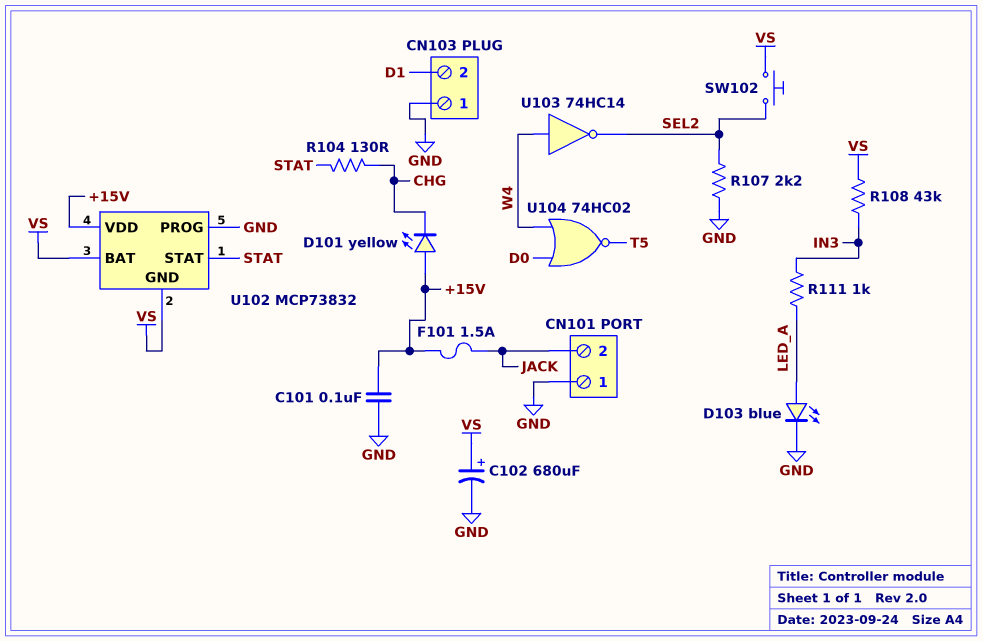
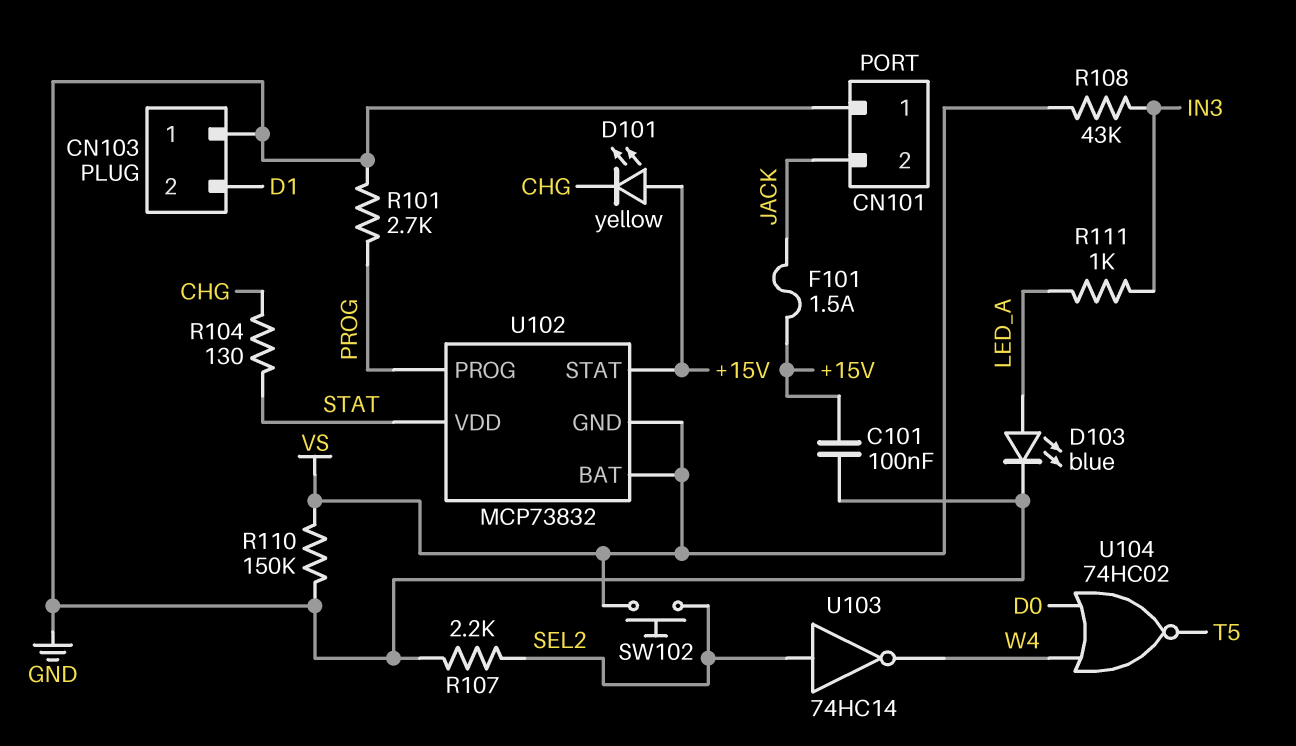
C102: 680uF (plus VS, minus GND) -> none
R101: none -> 2.7k (GND, PROG)
R110: none -> 150k (GND, VS)
U102 pin PROG: GND -> PROG
U102 pin STAT: STAT -> +15V
U102 pin VDD: +15V -> STAT
U103: NOT 74HC14 (in W4, out SEL2) -> NOT 74HC14 (in SEL2, out W4)

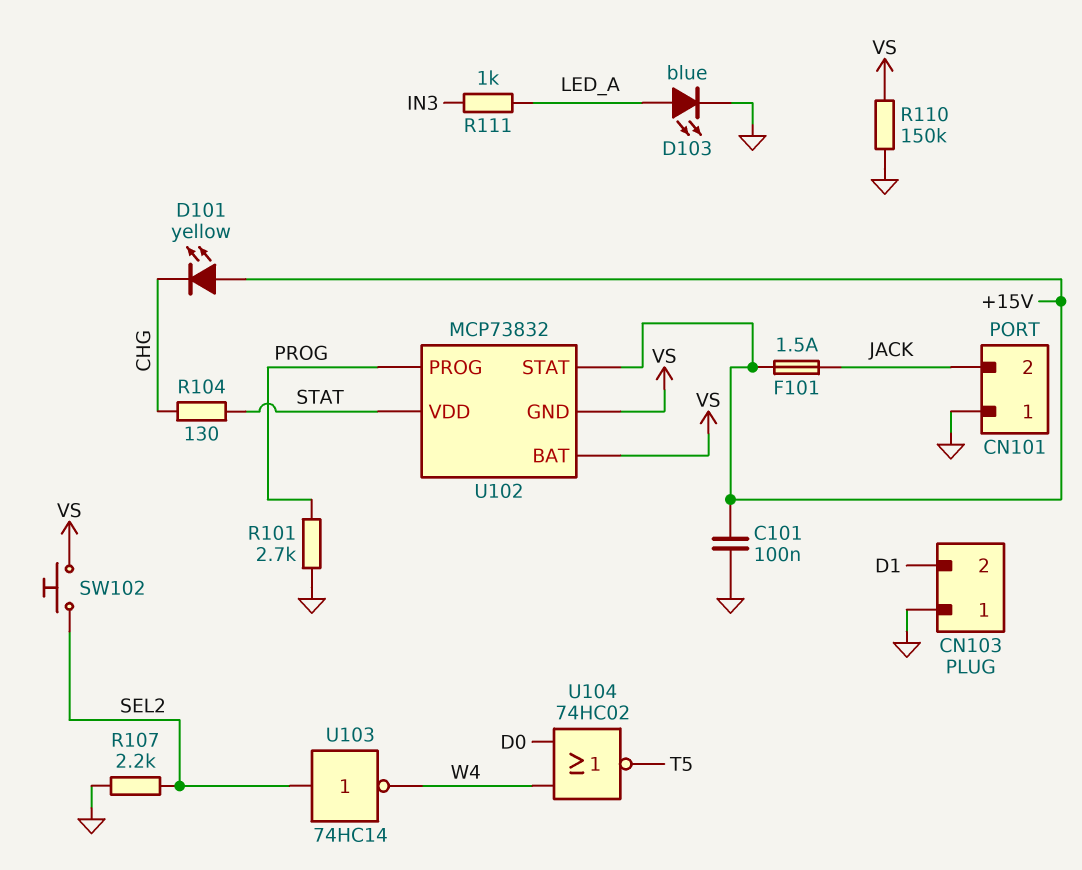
R108: 43k (IN3, VS) -> none

